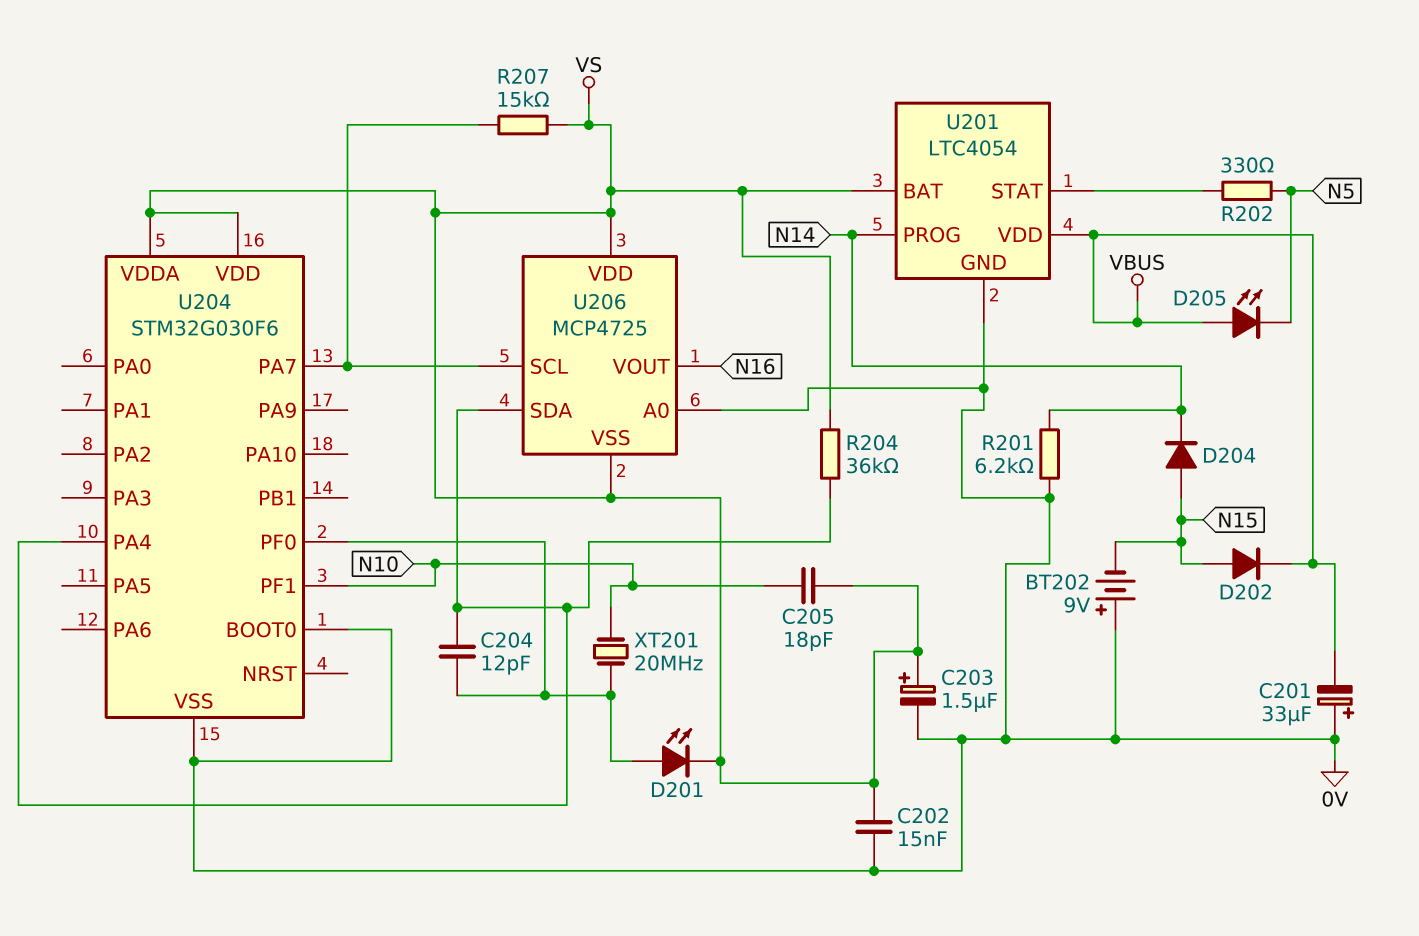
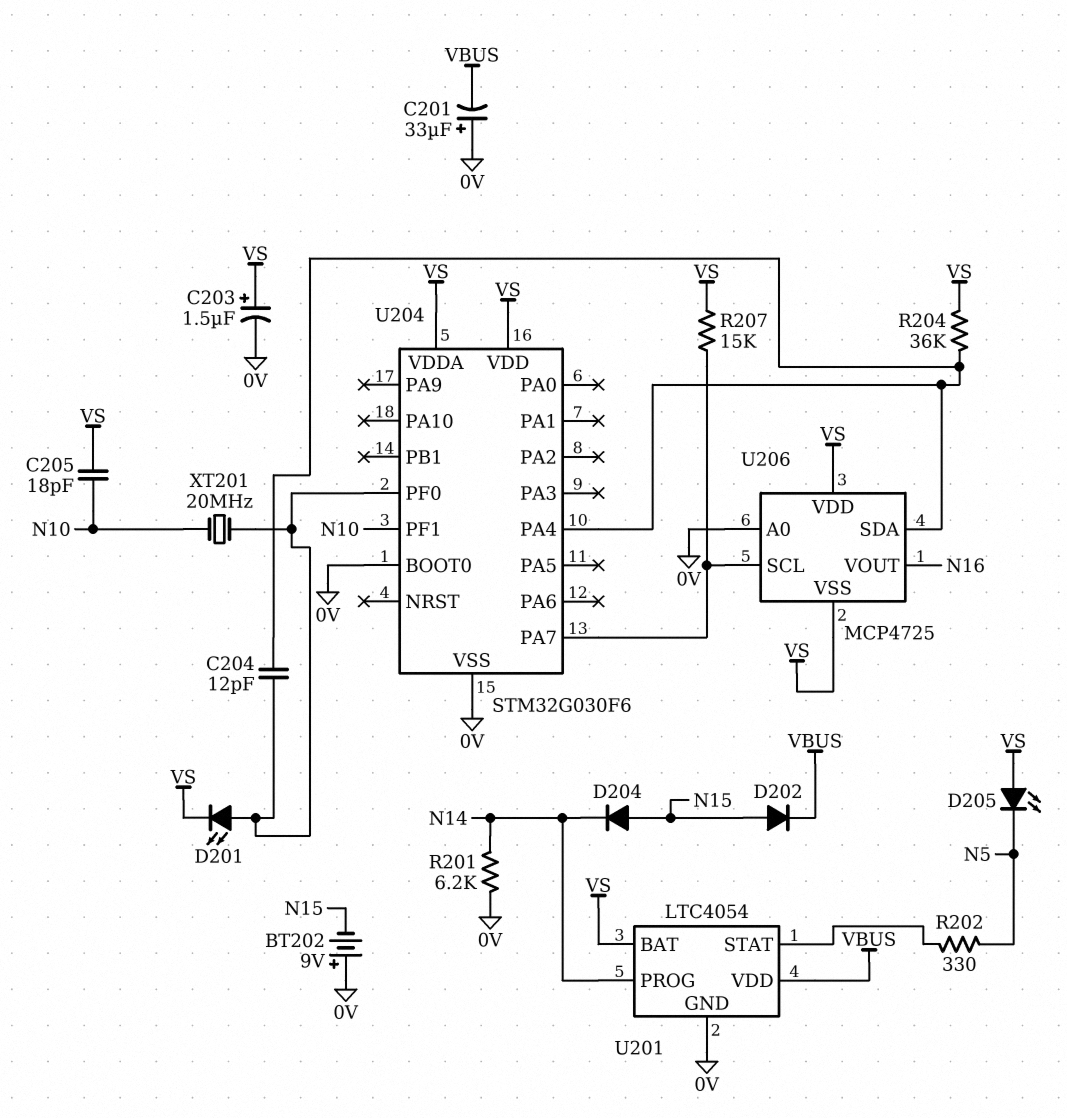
C202: 15nF (0V, VS) -> none
D205: LED (A VBUS, K N5) -> LED (A VS, K N5)

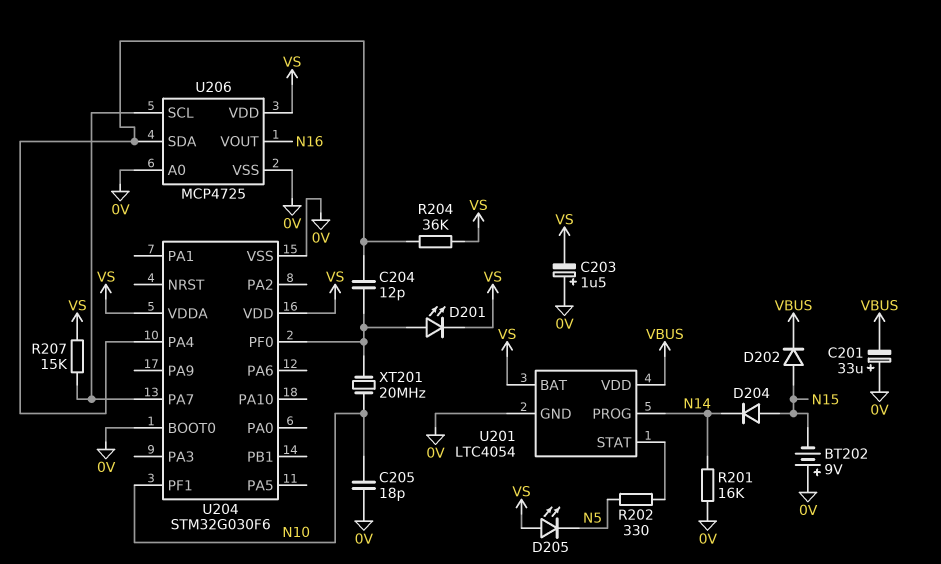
C203: 1.5uF (plus VS, minus 0V) -> 1.5uF (plus 0V, minus VS)
C205: 18pF (N10, VS) -> 18pF (0V, N10)
R201: 6.2k (0V, N14) -> 16k (0V, N14)
U206 pin VSS: VS -> 0V

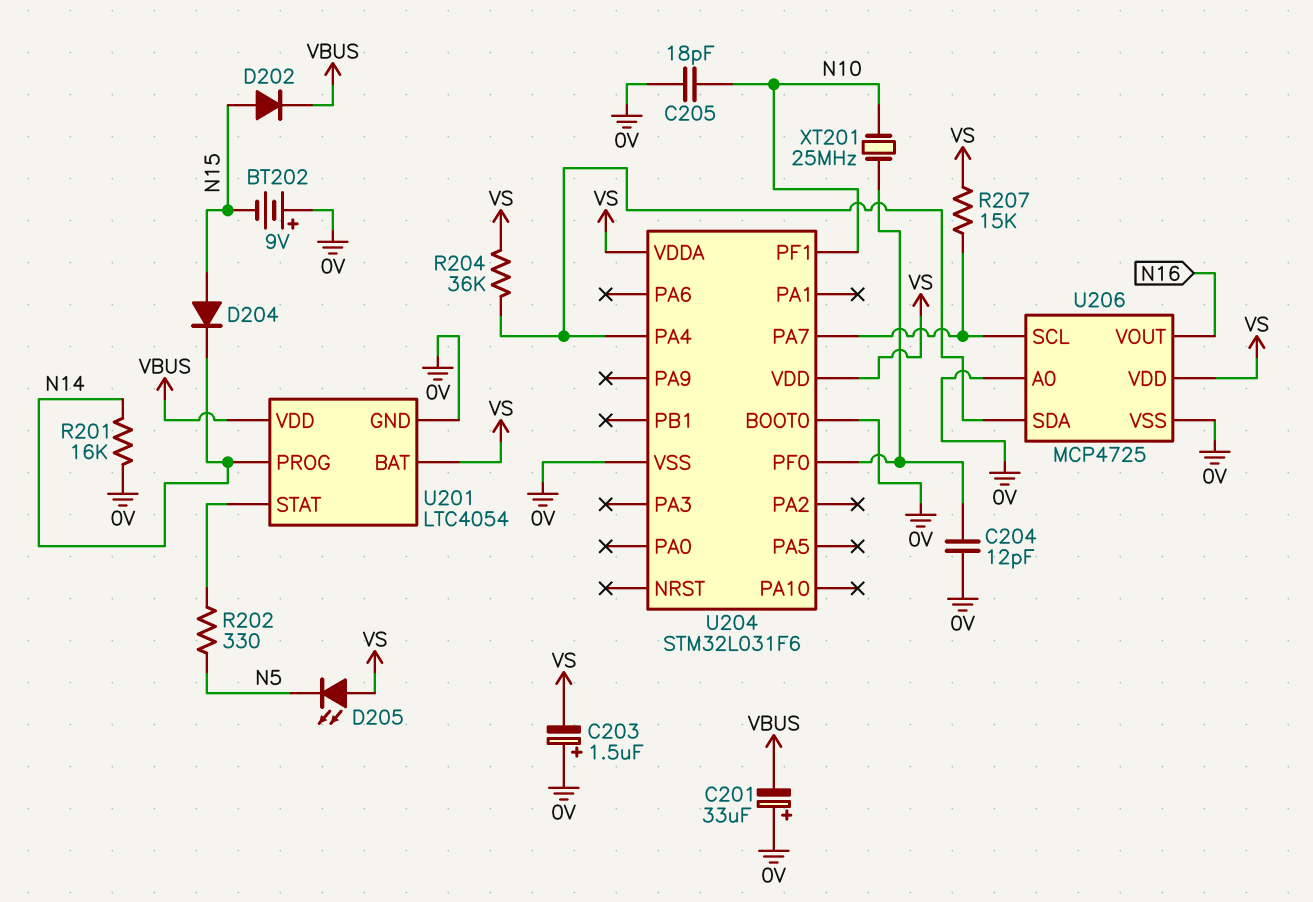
C204: 12pF (U204/PA4, U204/PF0) -> 12pF (0V, U204/PF0)
D201: LED (A U204/PF0, K VS) -> none
U204: STM32G030F6 -> STM32L031F6
XT201: 20MHz (N10, U204/PF0) -> 25MHz (N10, U204/PF0)

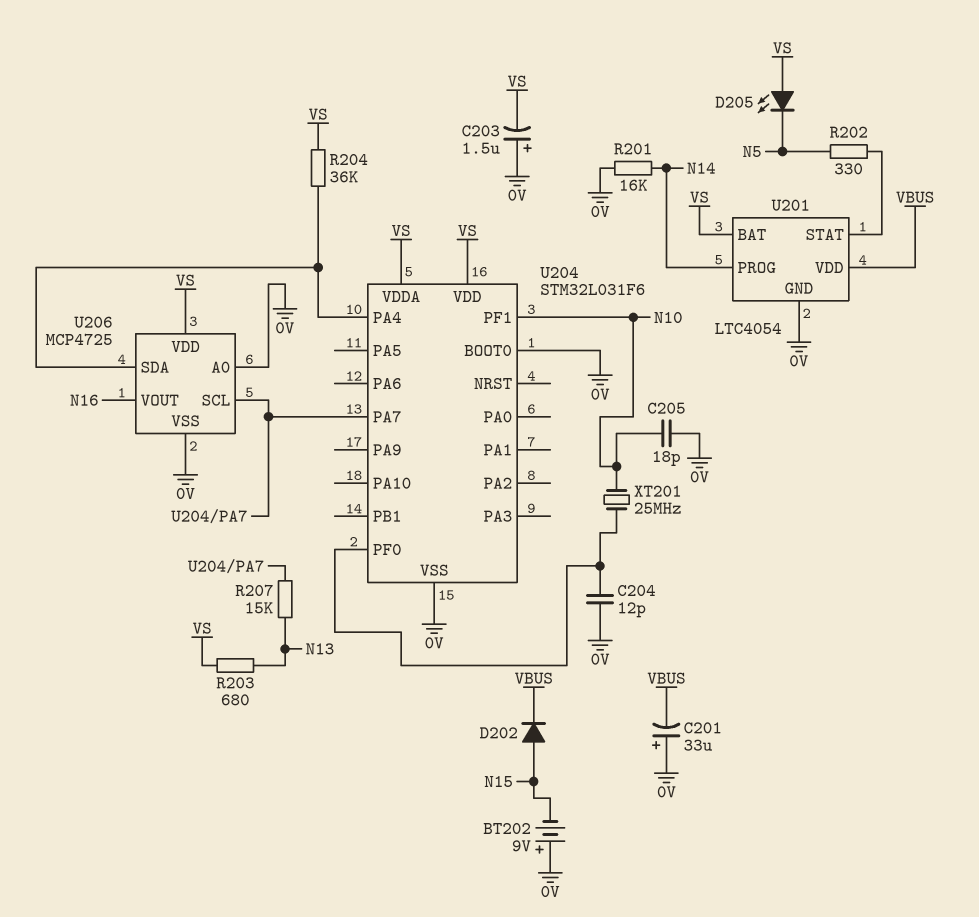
D204: diode (A N15, K N14) -> none
R203: none -> 680 (N13, VS)
R207: 15k (U204/PA7, VS) -> 15k (N13, U204/PA7)

